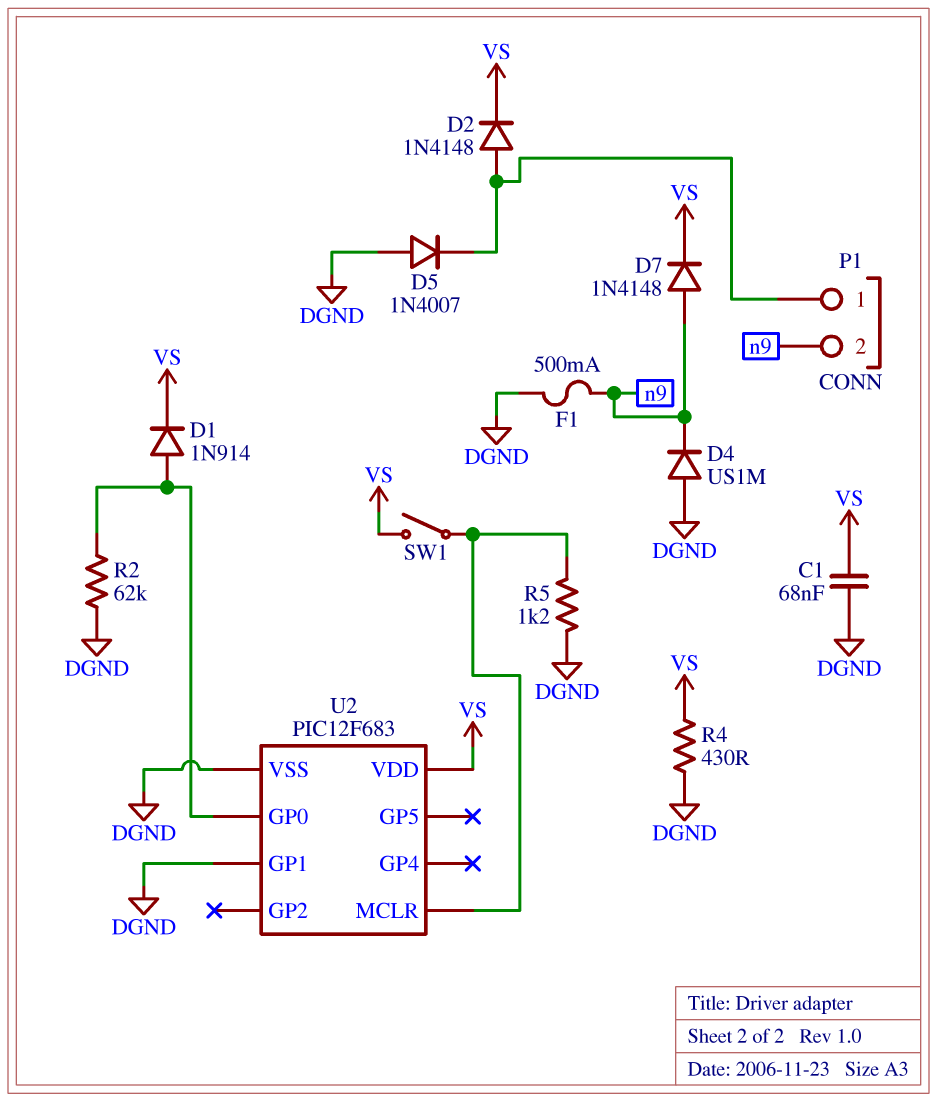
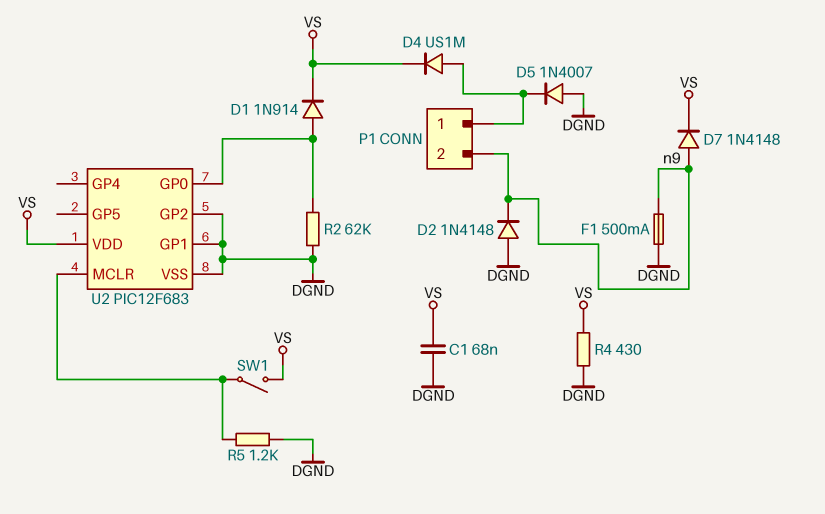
D2: diode 1N4148 (A P1/1, K VS) -> diode 1N4148 (A DGND, K n9)
D4: diode US1M (A DGND, K n9) -> diode US1M (A P1/1, K VS)
U2 pin GP2: none -> DGND

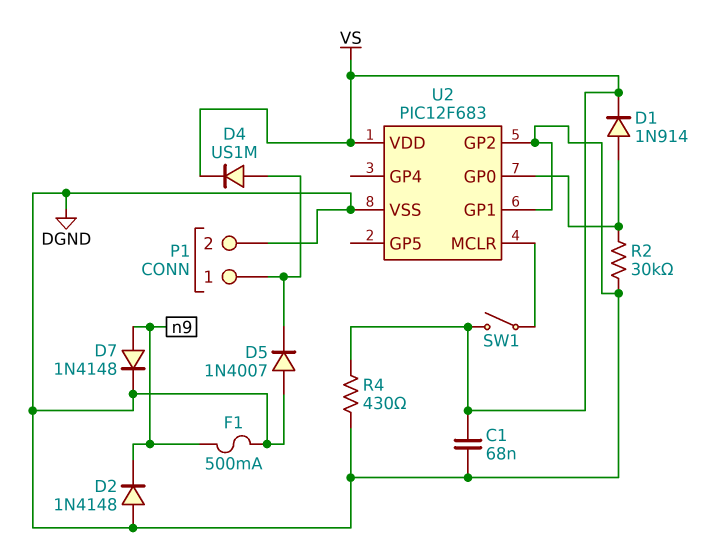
D7: diode 1N4148 (A n9, K VS) -> diode 1N4148 (A n9, K DGND)
P1 pin 2: n9 -> DGND
R2: 62k (DGND, U2/GP0) -> 30k (DGND, U2/GP0)
R5: 1.2k (DGND, U2/MCLR) -> none

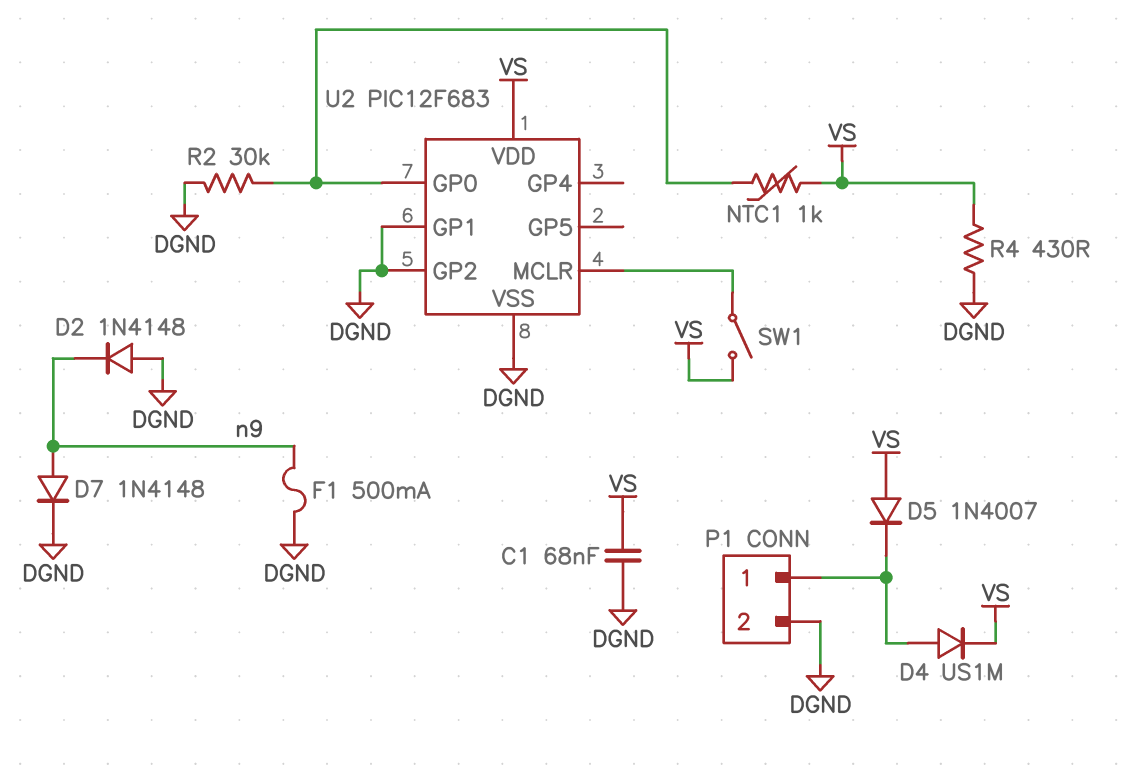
D1: diode 1N914 (A U2/GP0, K VS) -> none
D5: diode 1N4007 (A DGND, K P1/1) -> diode 1N4007 (A VS, K P1/1)
NTC1: none -> 1k (U2/GP0, VS)

